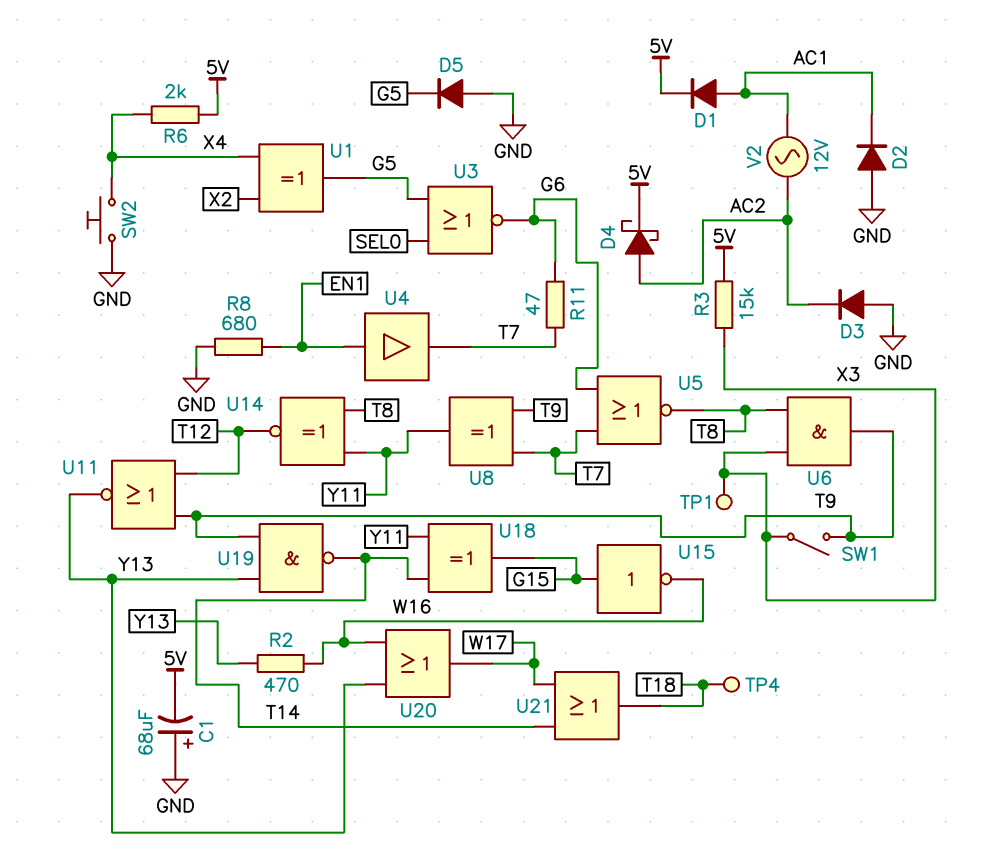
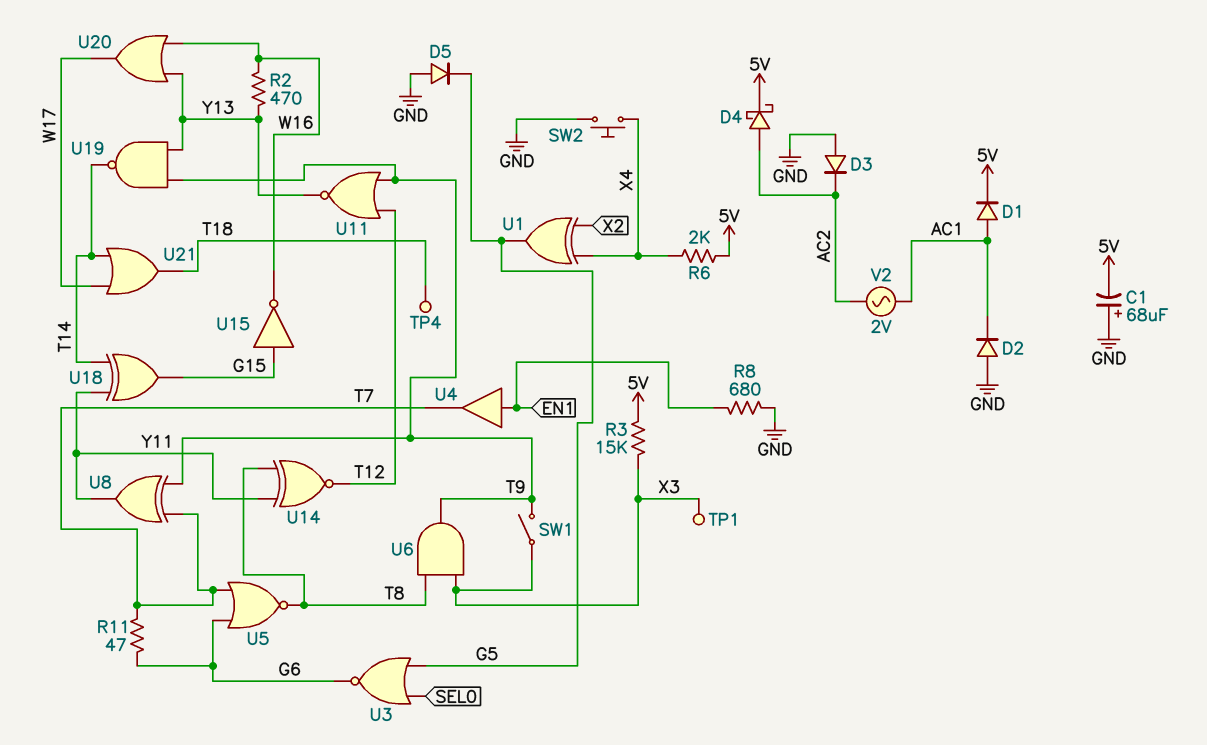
V2: AC 12V (AC1, AC2) -> AC 2V (AC1, AC2)

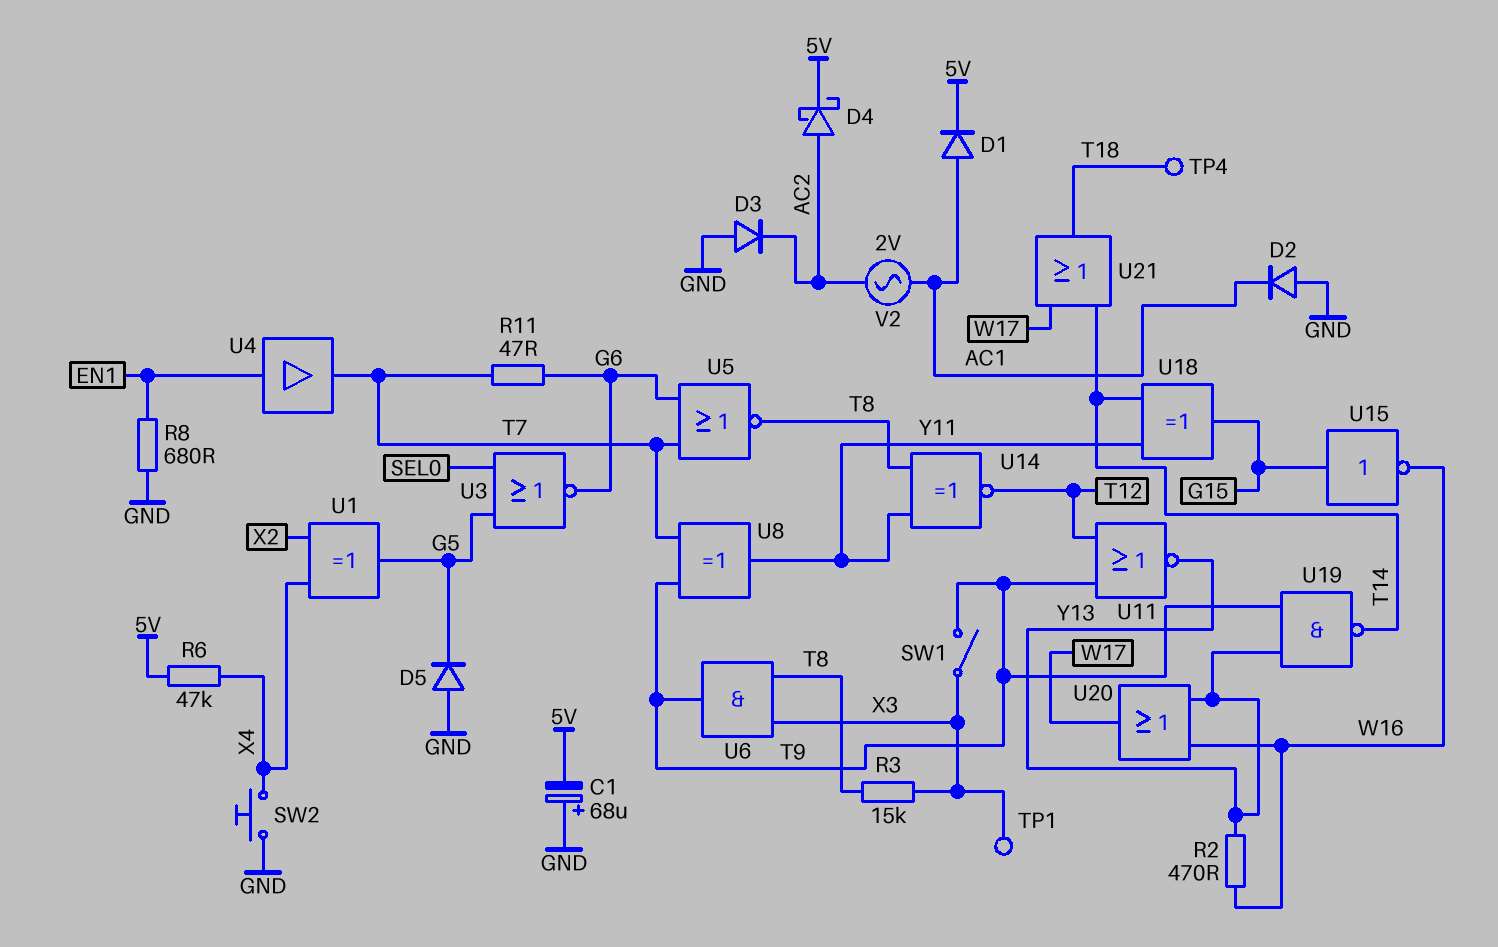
R3: 15k (5V, X3) -> 15k (T8, X3)
R6: 2k (5V, X4) -> 47k (5V, X4)

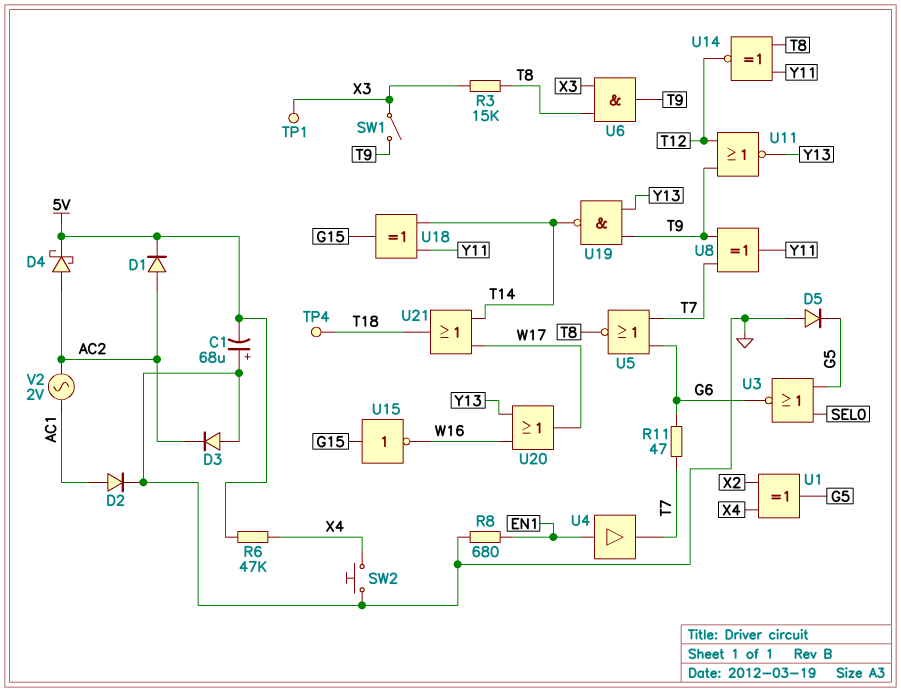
D1: diode (A AC1, K 5V) -> diode (A AC2, K 5V)
D2: diode (A GND, K AC1) -> diode (A AC1, K GND)
R2: 470 (W16, Y13) -> none

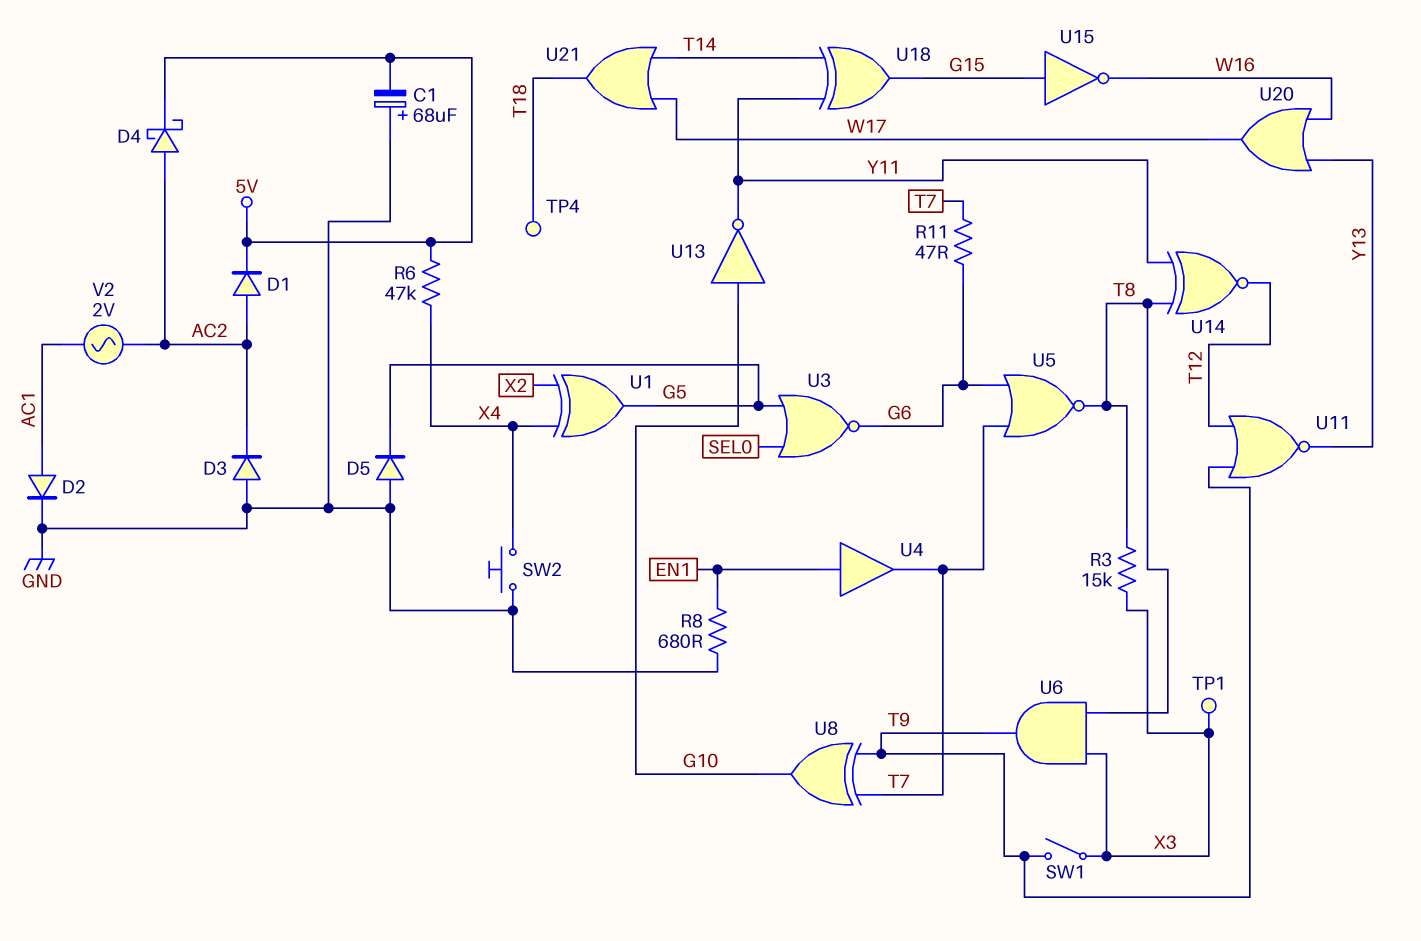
U8: XOR (in T7, in T9, out Y11) -> XOR (in T7, in T9, out G10)
U13: none -> NOT (in G10, out Y11)
U19: NAND (in T9, in Y13, out T14) -> none

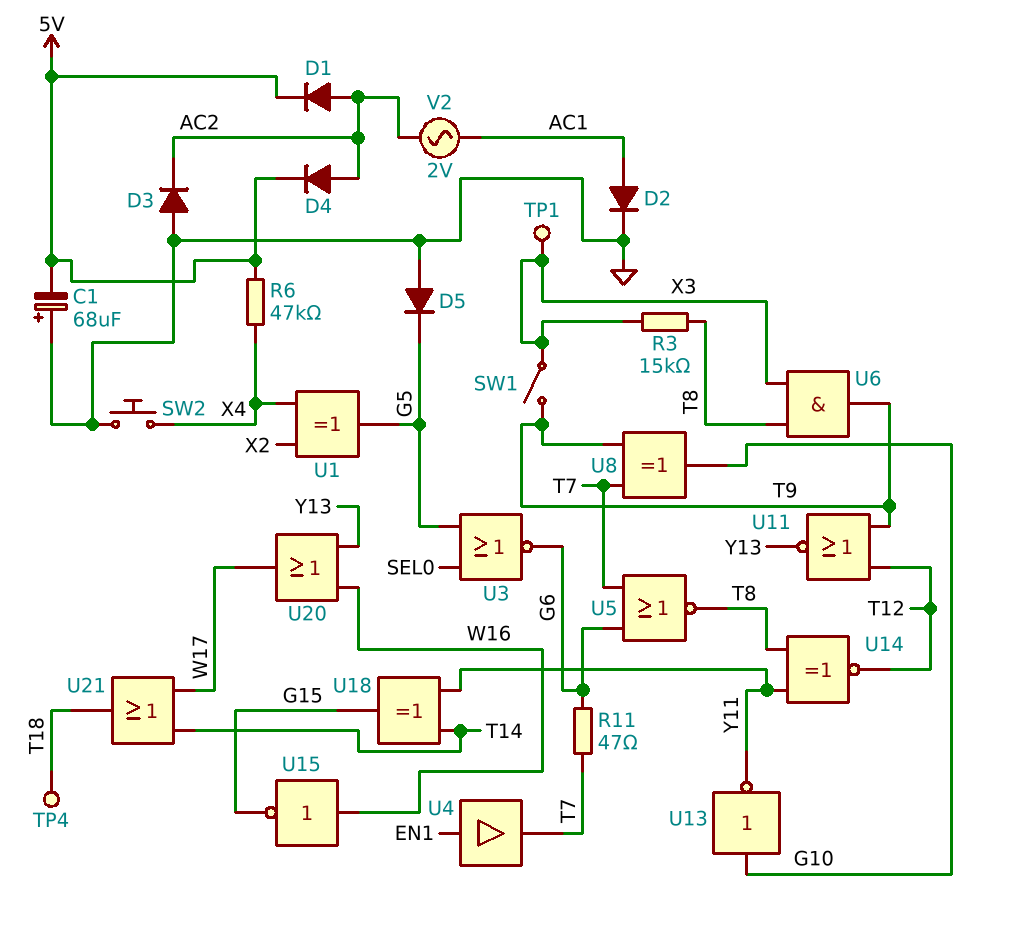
D4: schottky (A AC2, K 5V) -> diode (A AC2, K 5V)
R8: 680 (EN1, GND) -> none
U15: NOT (in G15, out W16) -> NOT (in W16, out G15)

